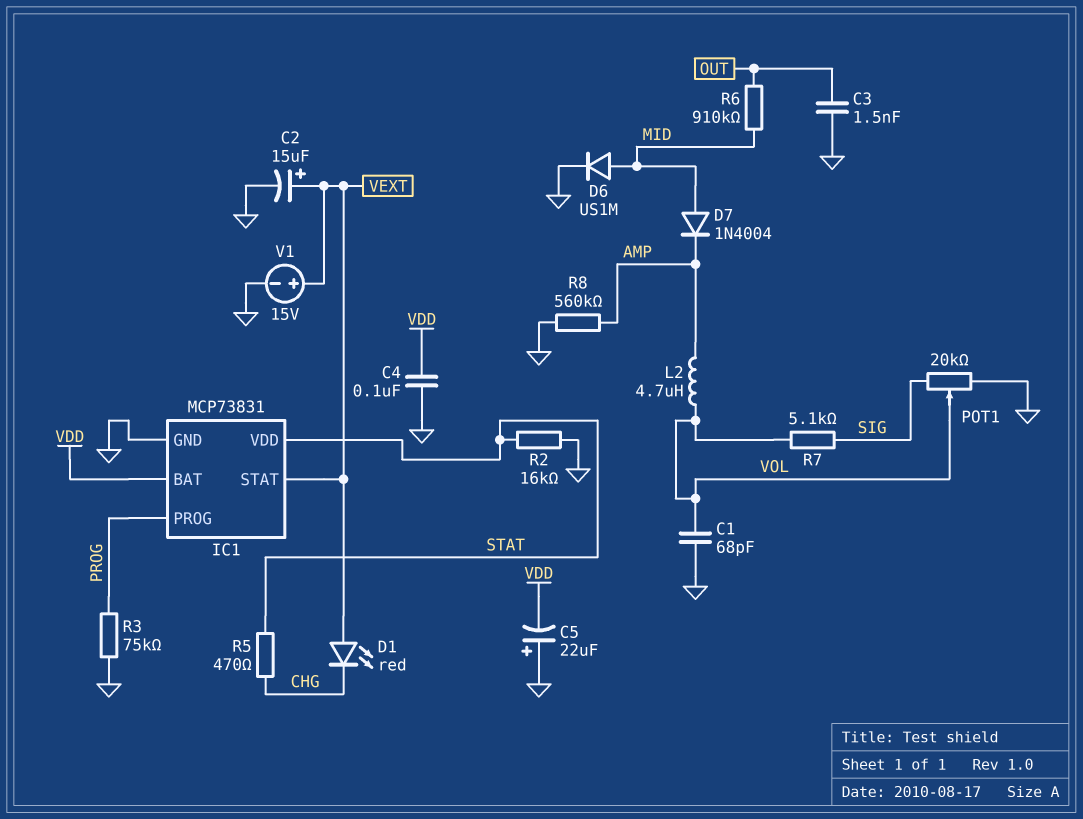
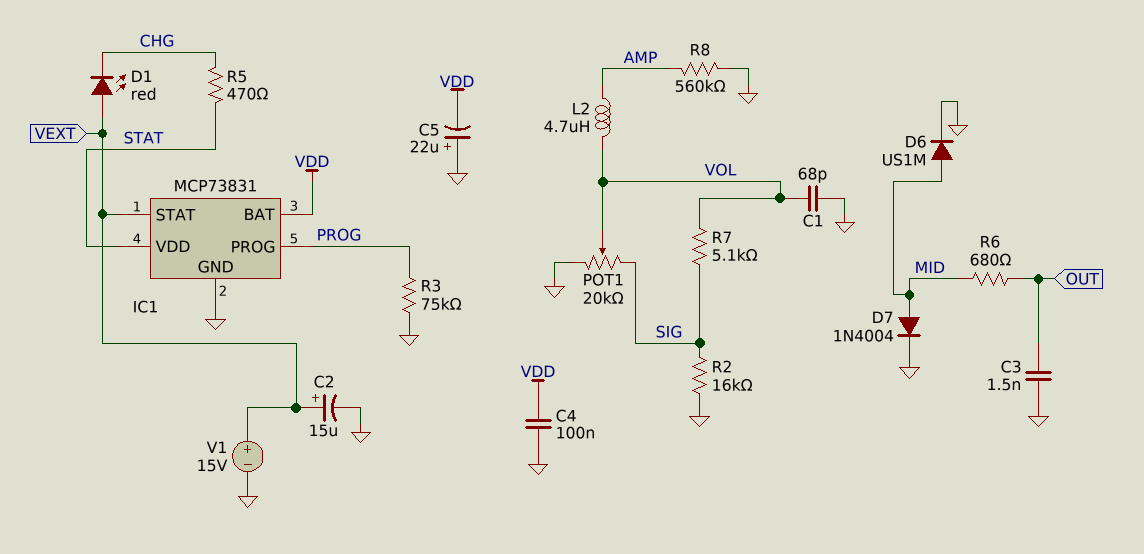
D7: diode 1N4004 (A MID, K AMP) -> diode 1N4004 (A MID, K GND)
R2: 16k (GND, STAT) -> 16k (GND, SIG)
R6: 910k (MID, OUT) -> 680 (MID, OUT)

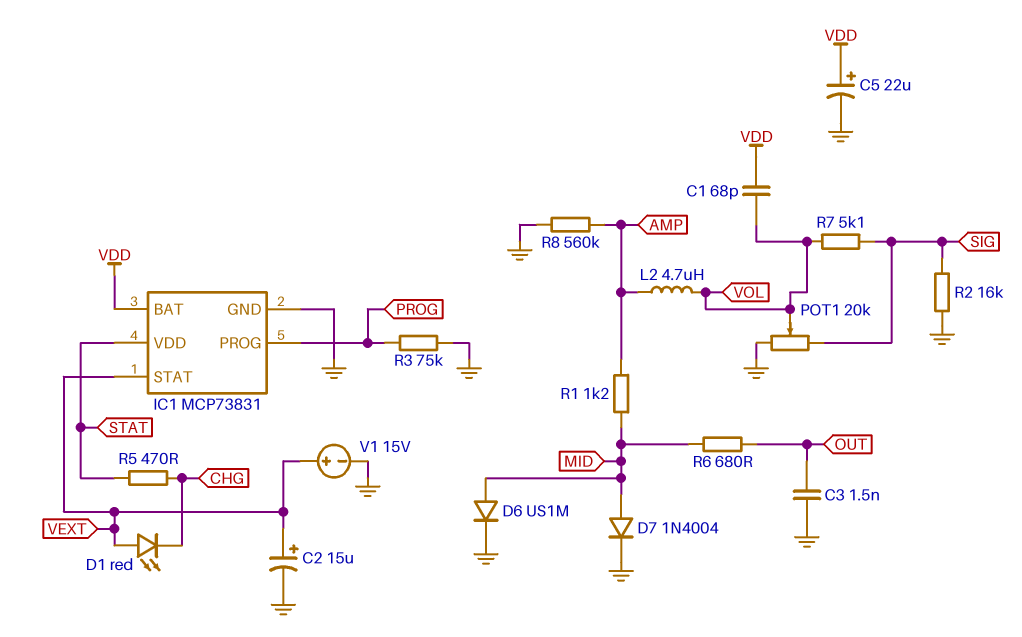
C1: 68pF (GND, VOL) -> 68pF (VDD, VOL)
C4: 100nF (GND, VDD) -> none
C5: 22uF (plus GND, minus VDD) -> 22uF (plus VDD, minus GND)
R1: none -> 1.2k (AMP, MID)

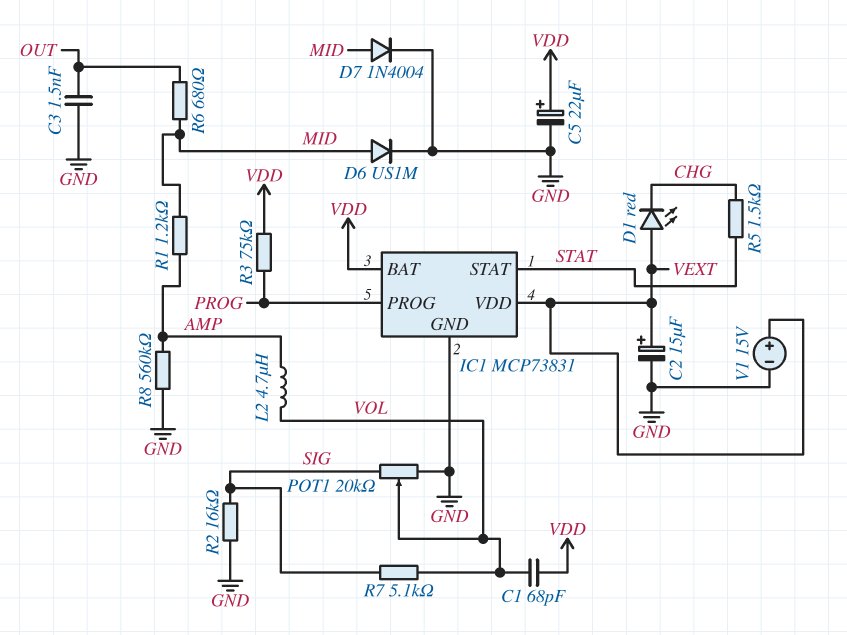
IC1 pin STAT: VEXT -> STAT
IC1 pin VDD: STAT -> VEXT
R3: 75k (GND, PROG) -> 75k (PROG, VDD)
R5: 470 (CHG, STAT) -> 1.5k (CHG, STAT)

